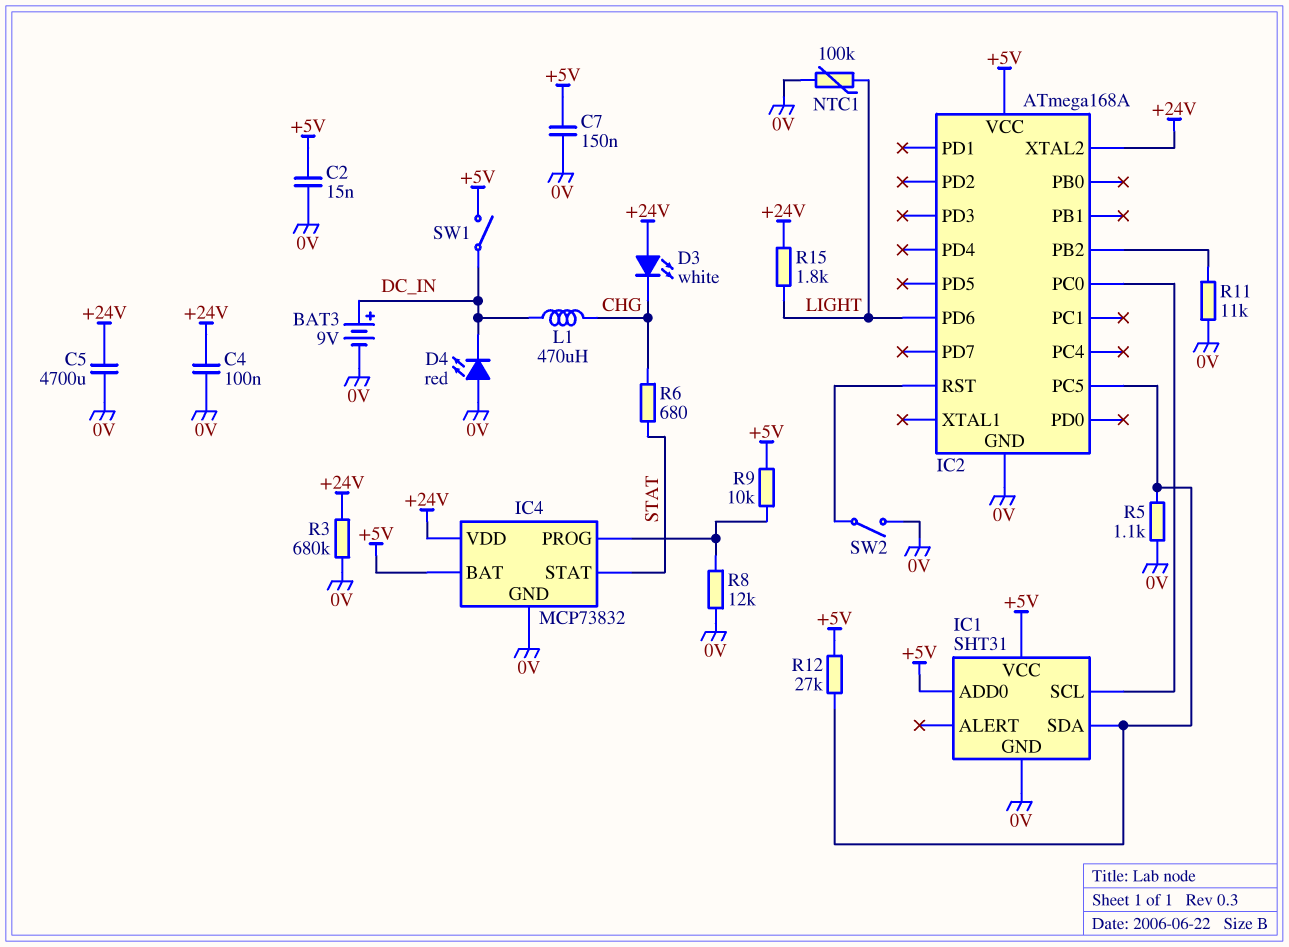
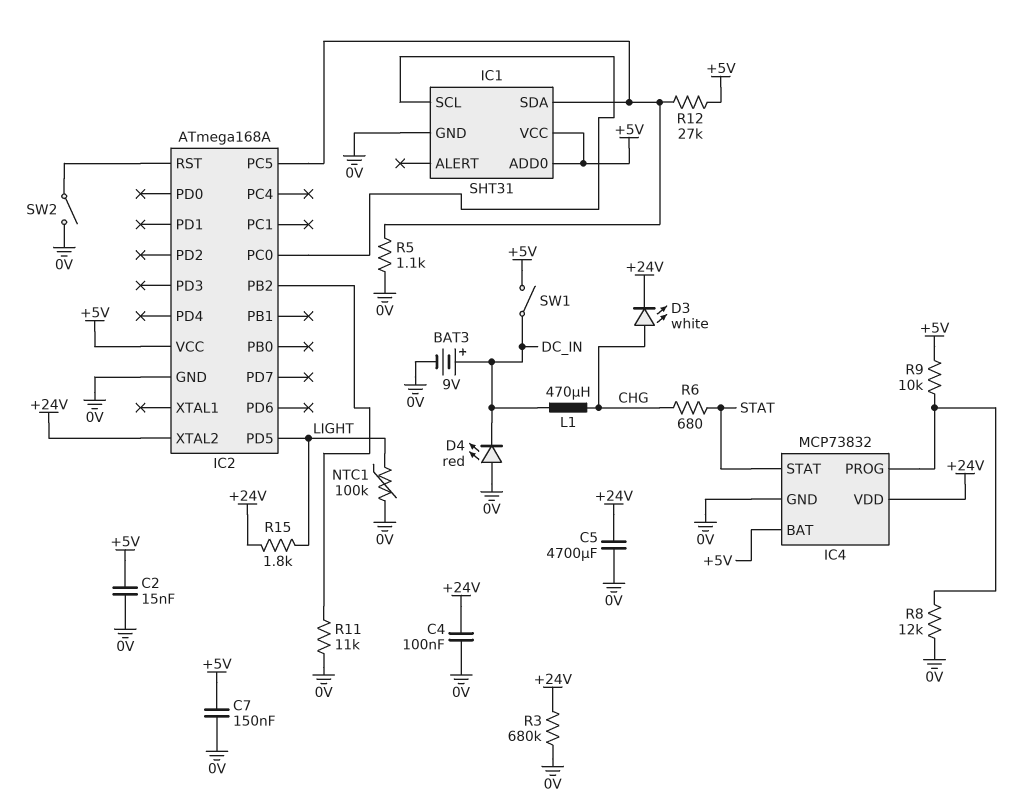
D3: LED white (A +24V, K CHG) -> LED white (A CHG, K +24V)
IC2 pin PD5: none -> LIGHT
IC2 pin PD6: LIGHT -> none

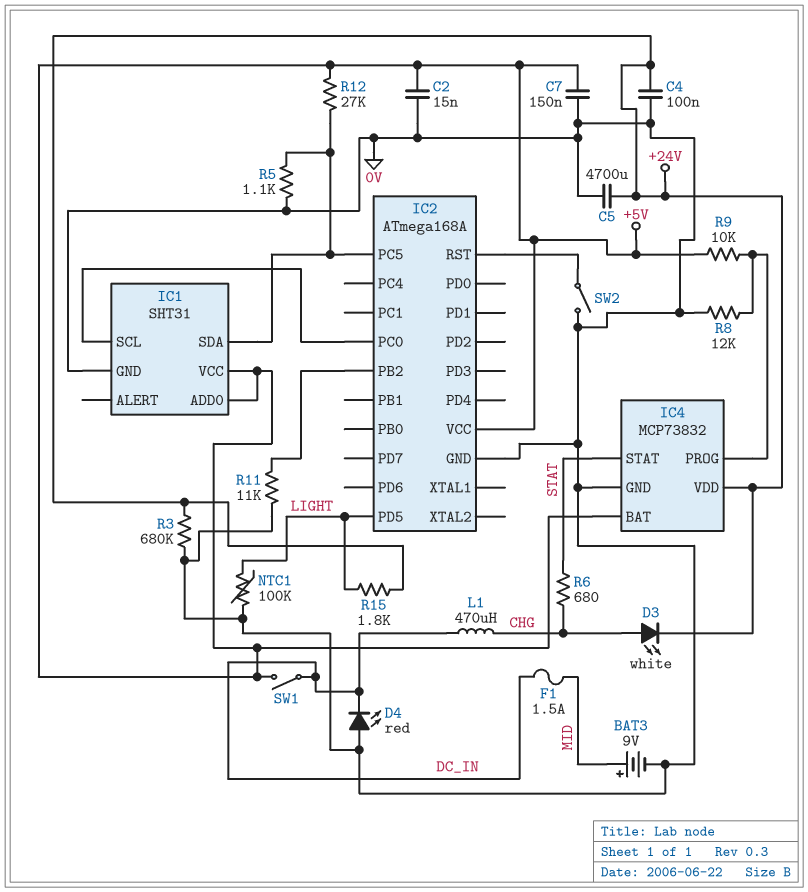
BAT3: 9V (plus DC_IN, minus 0V) -> 9V (plus MID, minus 0V)
F1: none -> 1.5A (DC_IN, MID)
IC2 pin XTAL2: +24V -> none

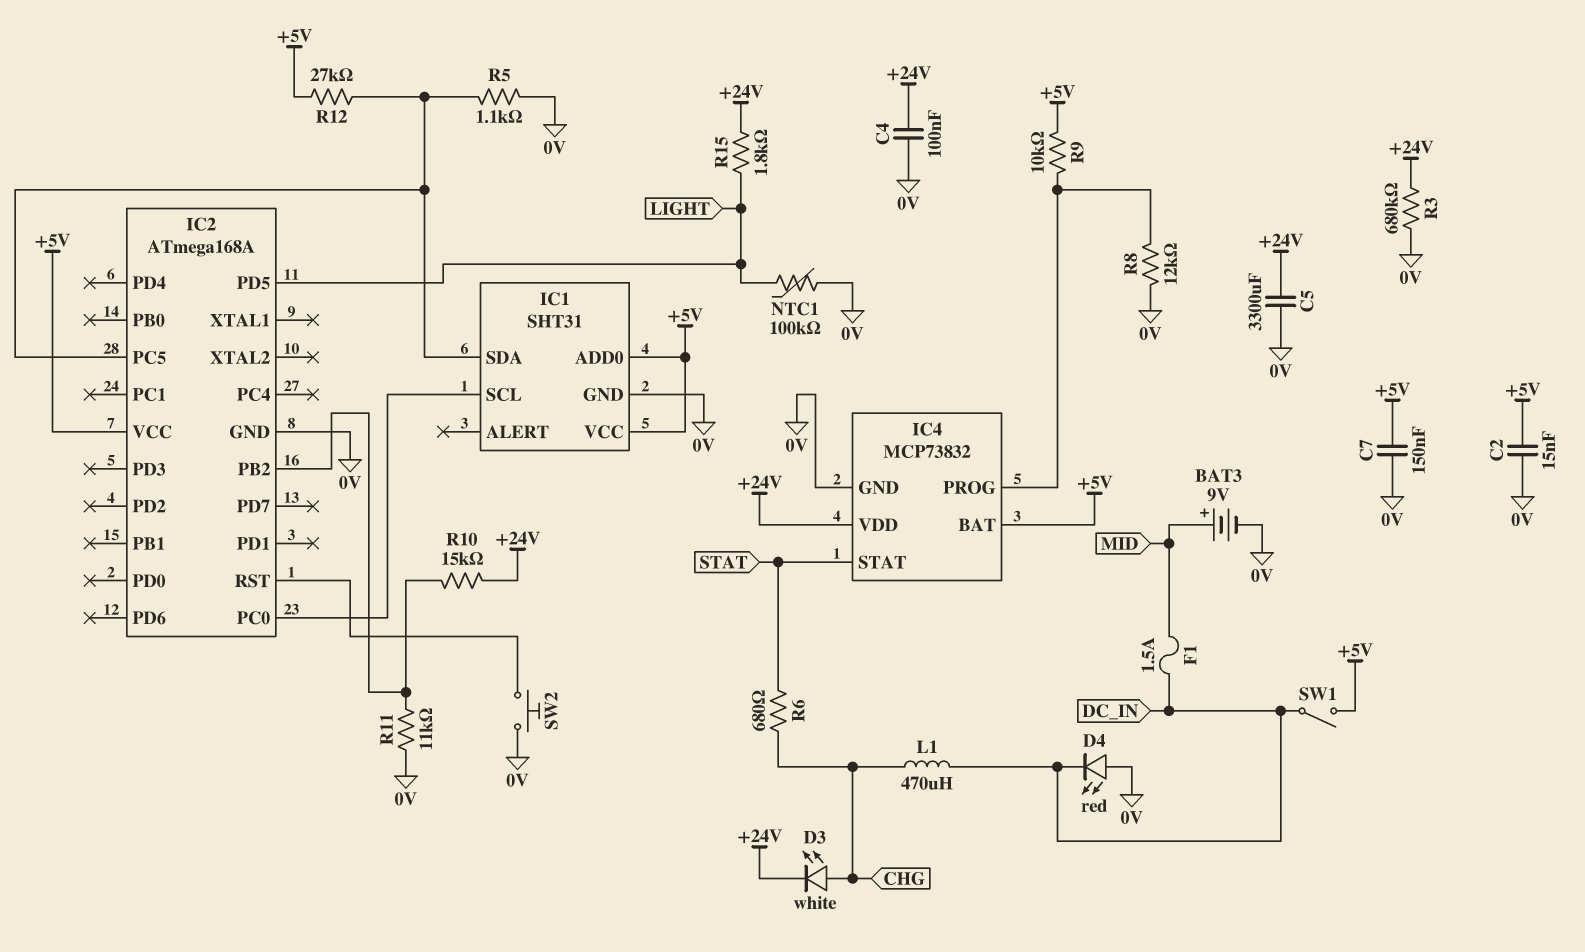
C5: 4700uF (+24V, 0V) -> 3300uF (+24V, 0V)
R10: none -> 15k (+24V, IC2/PB2)
SW2: switch (0V, IC2/RST) -> button (0V, IC2/RST)

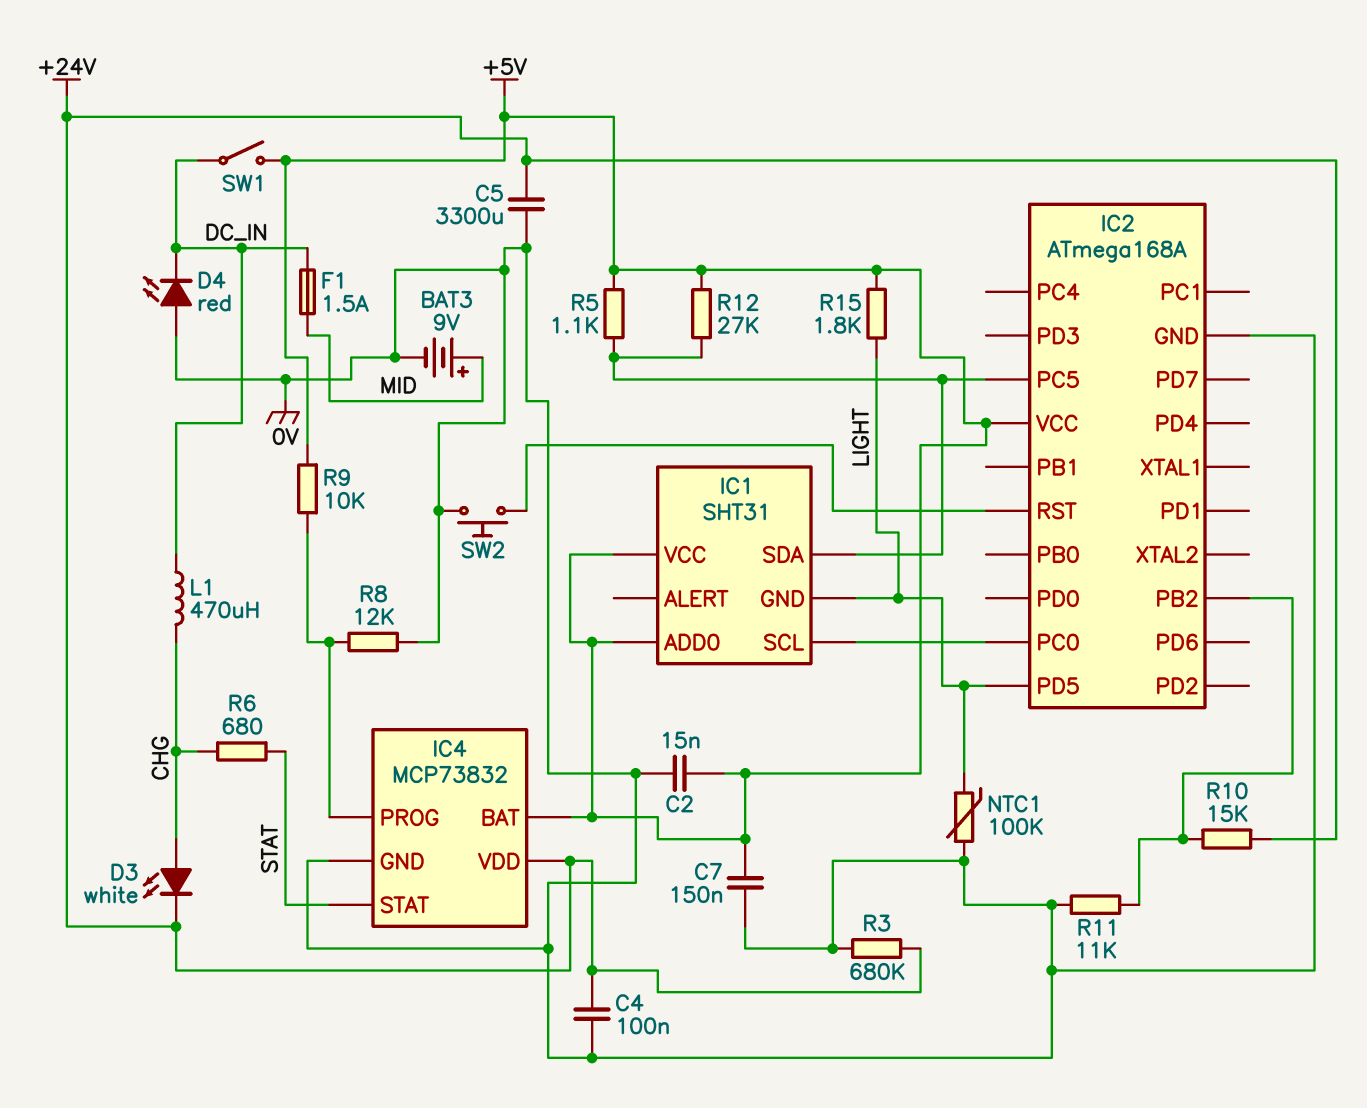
IC1 pin GND: 0V -> LIGHT
R5: 1.1k (0V, IC1/SDA) -> 1.1k (+5V, IC1/SDA)
R15: 1.8k (+24V, LIGHT) -> 1.8k (+5V, LIGHT)

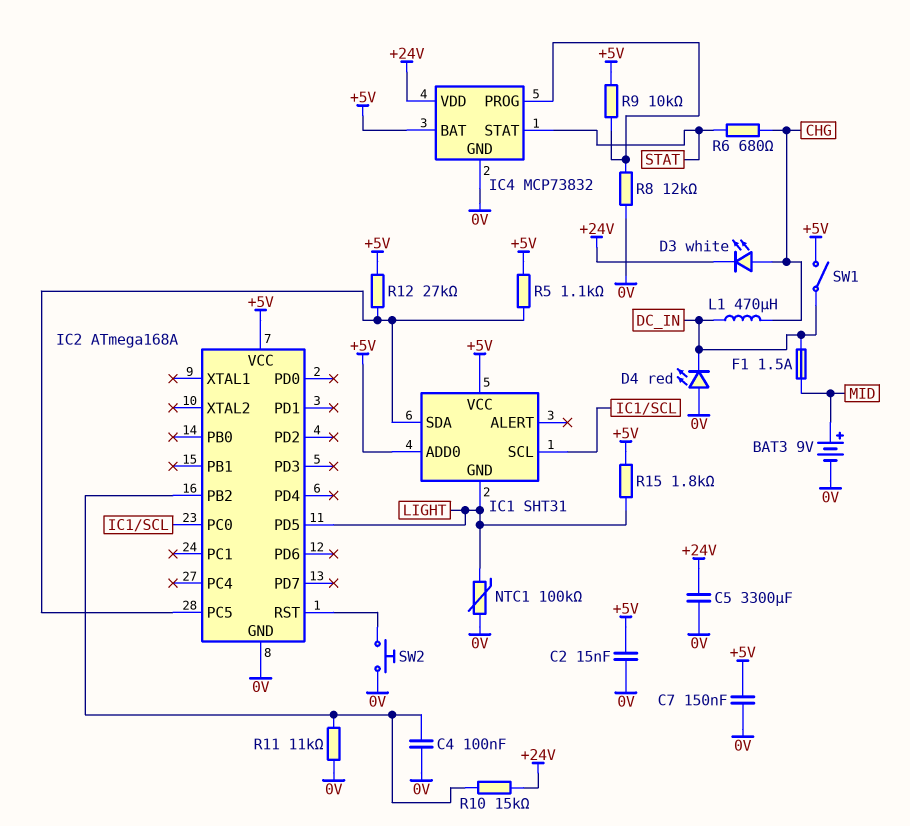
C4: 100nF (+24V, 0V) -> 100nF (0V, IC2/PB2)
R3: 680k (+24V, 0V) -> none

